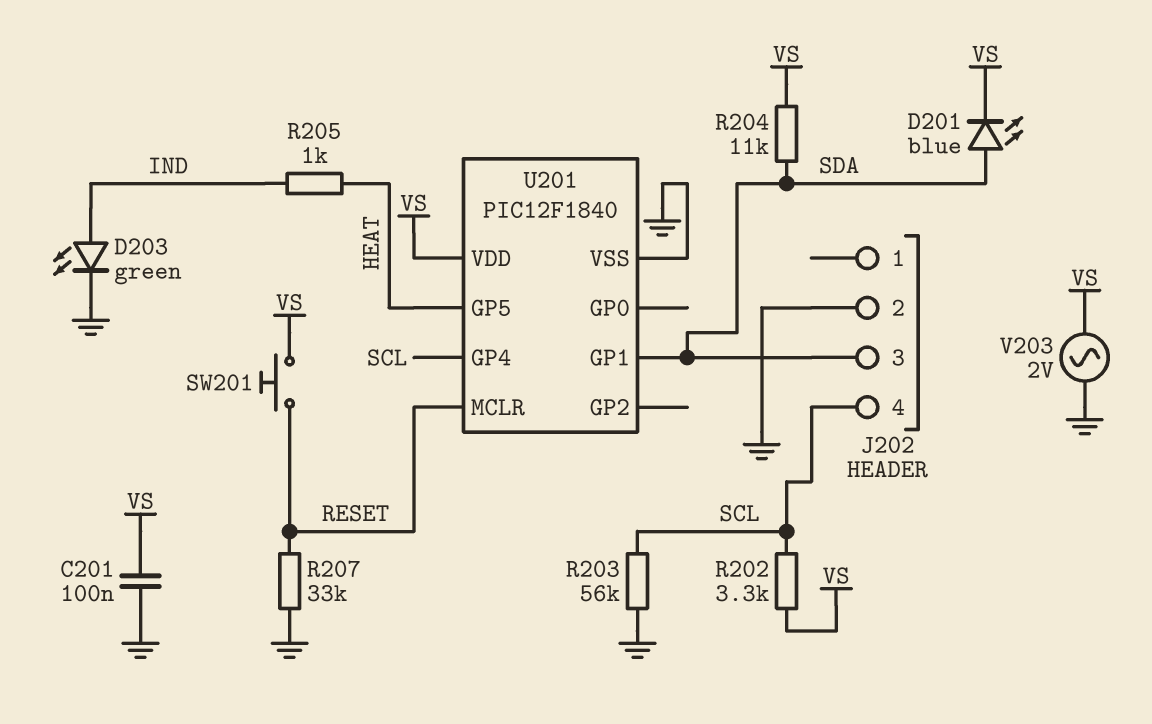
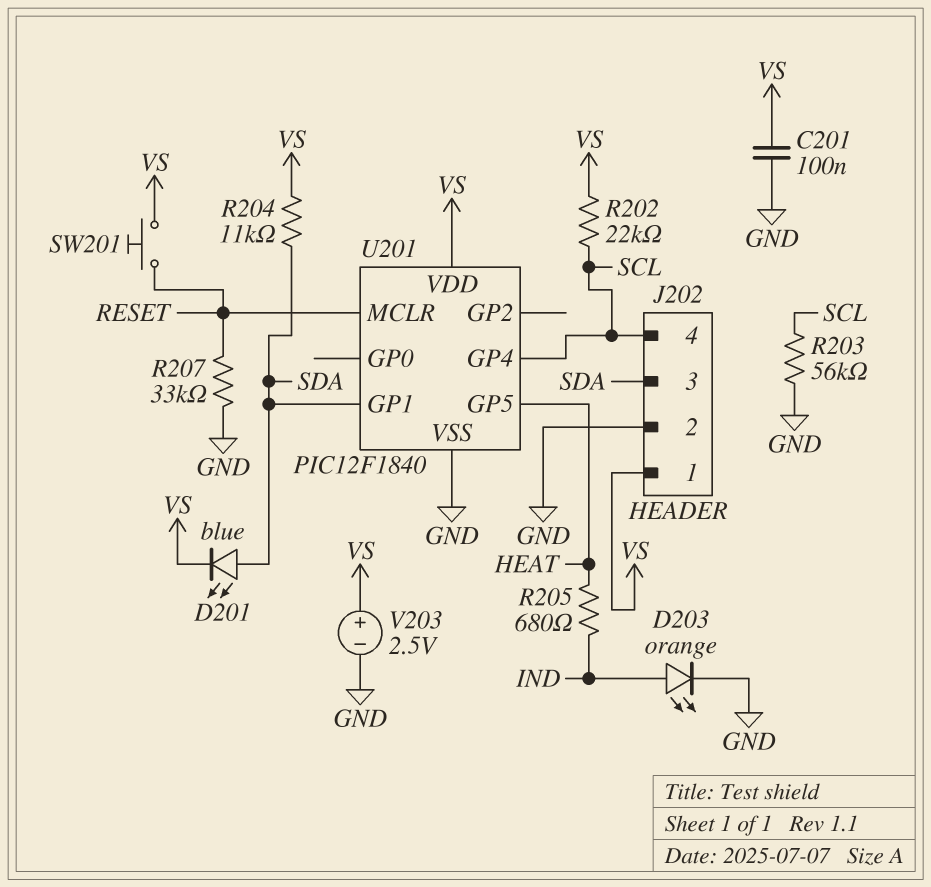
D203: LED green (A IND, K GND) -> LED orange (A IND, K GND)
J202 pin 1: none -> VS
R202: 3.3k (SCL, VS) -> 22k (SCL, VS)
R205: 1k (HEAT, IND) -> 680 (HEAT, IND)
V203: AC 2V (GND, VS) -> 2.5V (plus VS, minus GND)

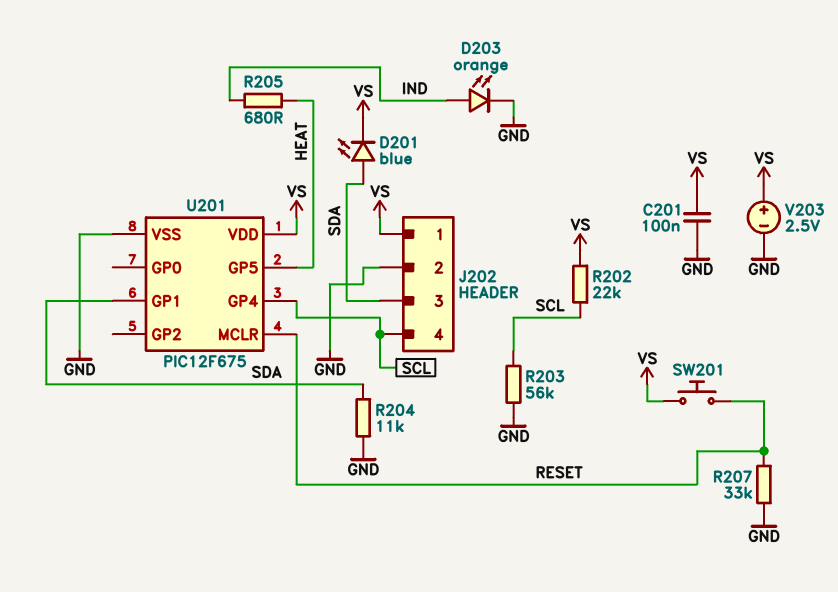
R204: 11k (SDA, VS) -> 11k (GND, SDA)
U201: PIC12F1840 -> PIC12F675

